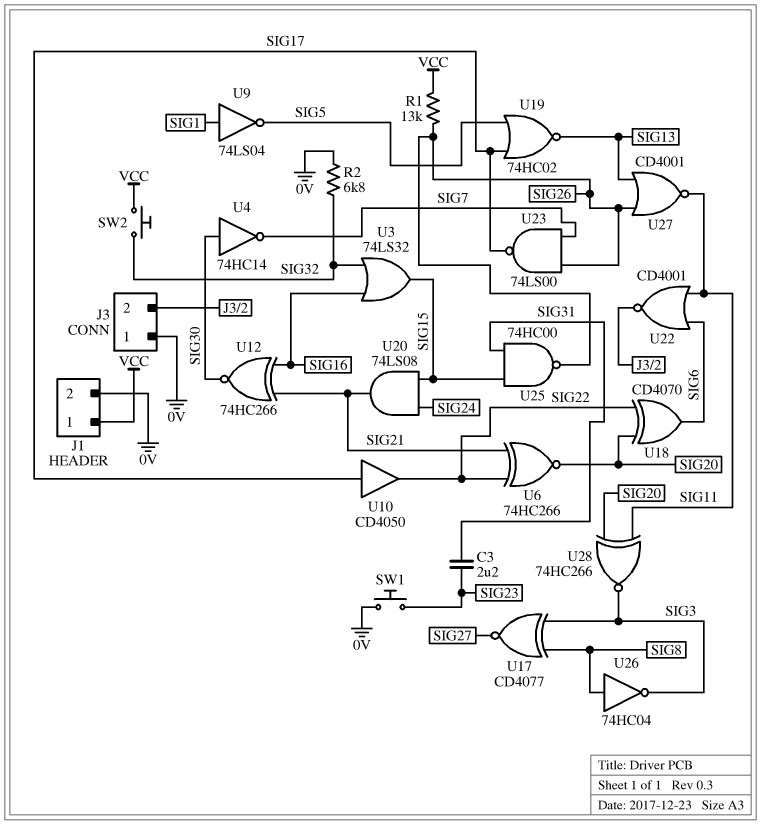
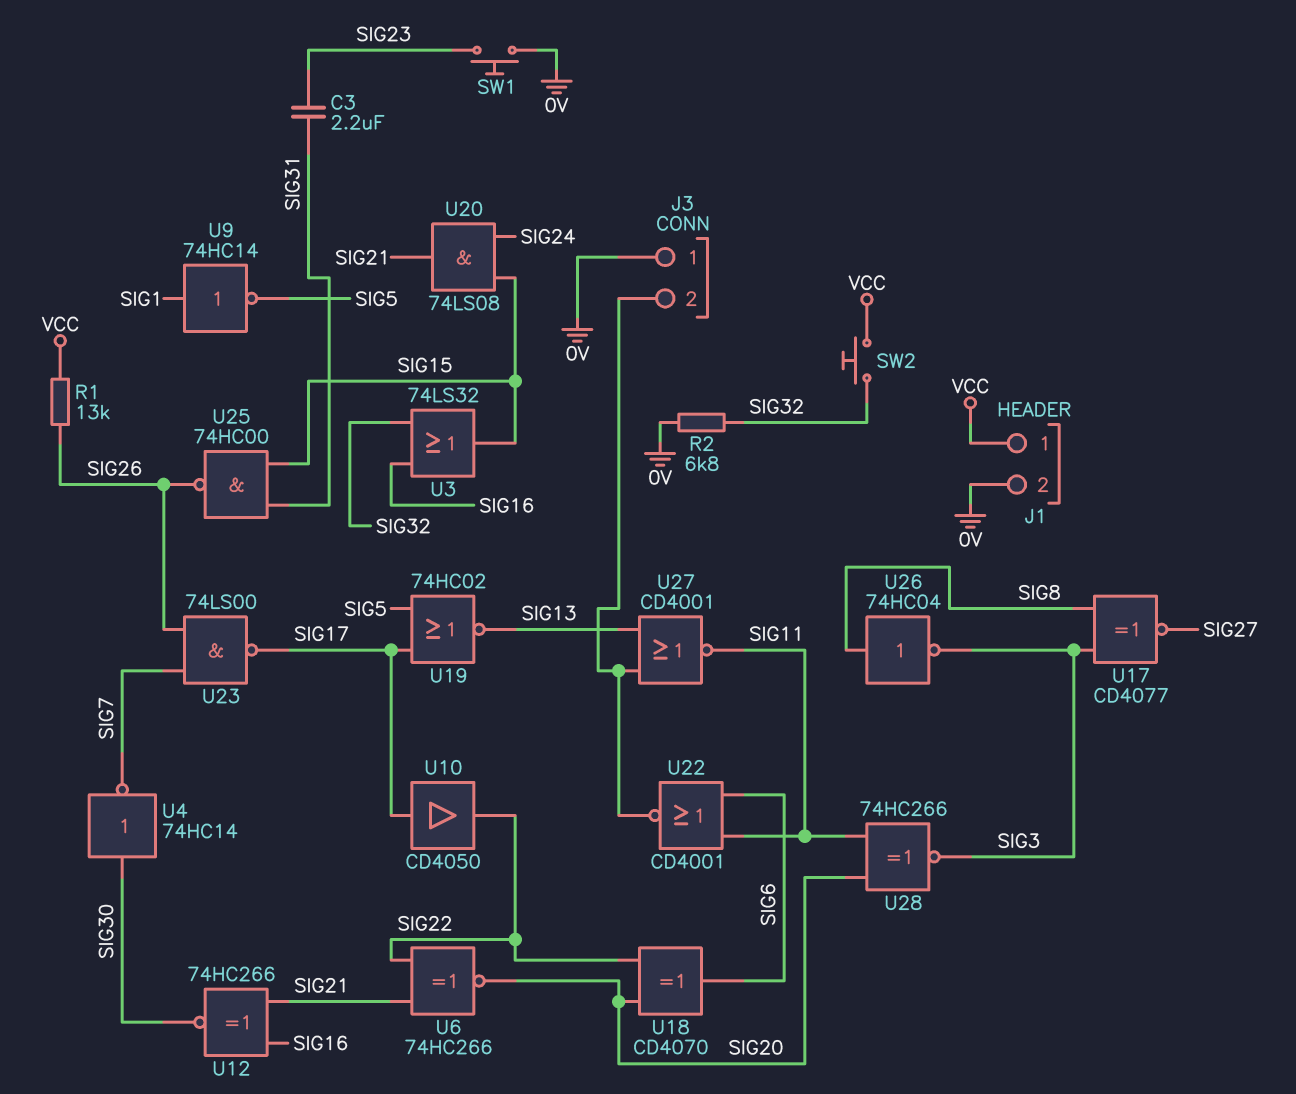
U9: NOT 74LS04 (in SIG1, out SIG5) -> NOT 74HC14 (in SIG1, out SIG5)
U27: NOR CD4001 (in SIG13, in SIG26, out SIG11) -> NOR CD4001 (in J3/2, in SIG13, out SIG11)

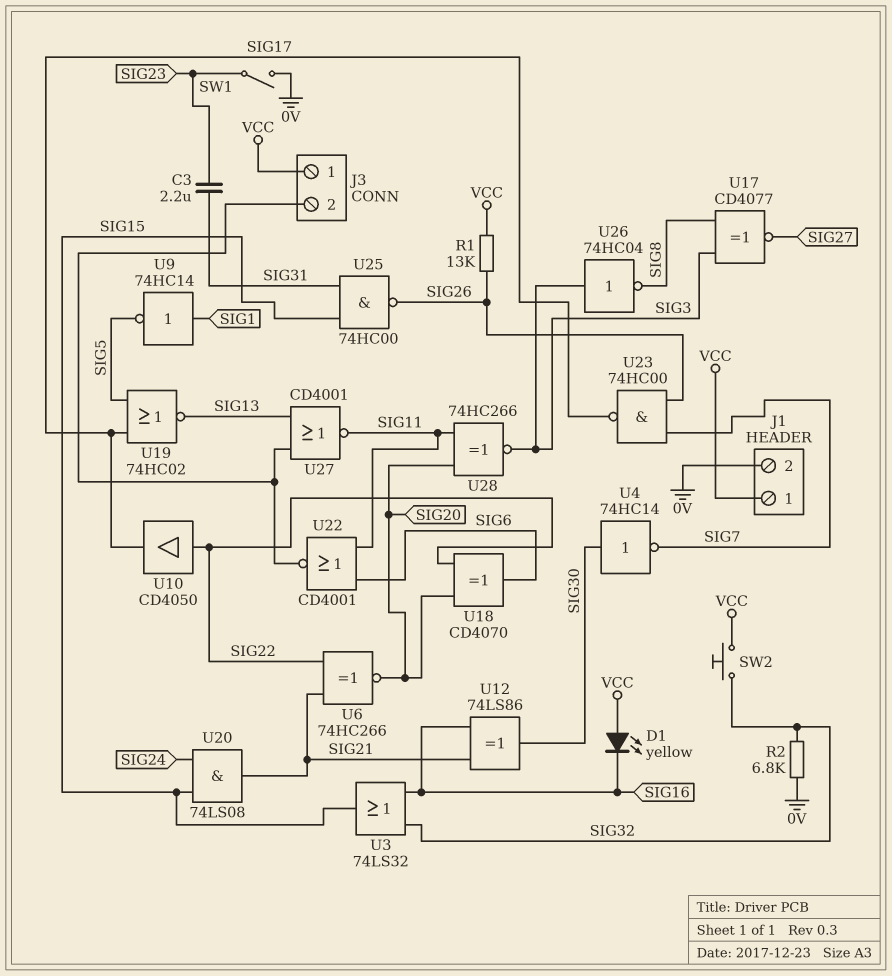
D1: none -> LED yellow (A VCC, K SIG16)
J3 pin 1: 0V -> VCC
SW1: button (0V, SIG23) -> switch (0V, SIG23)
U10: buffer CD4050 (in SIG17, out SIG22) -> buffer CD4050 (in SIG22, out SIG17)
U12: XNOR 74HC266 (in SIG16, in SIG21, out SIG30) -> XOR 74LS86 (in SIG16, in SIG21, out SIG30)
U23: NAND 74LS00 (in SIG7, in SIG26, out SIG17) -> NAND 74HC00 (in SIG7, in SIG26, out SIG17)
U26: NOT 74HC04 (in SIG8, out SIG3) -> NOT 74HC04 (in SIG3, out SIG8)

